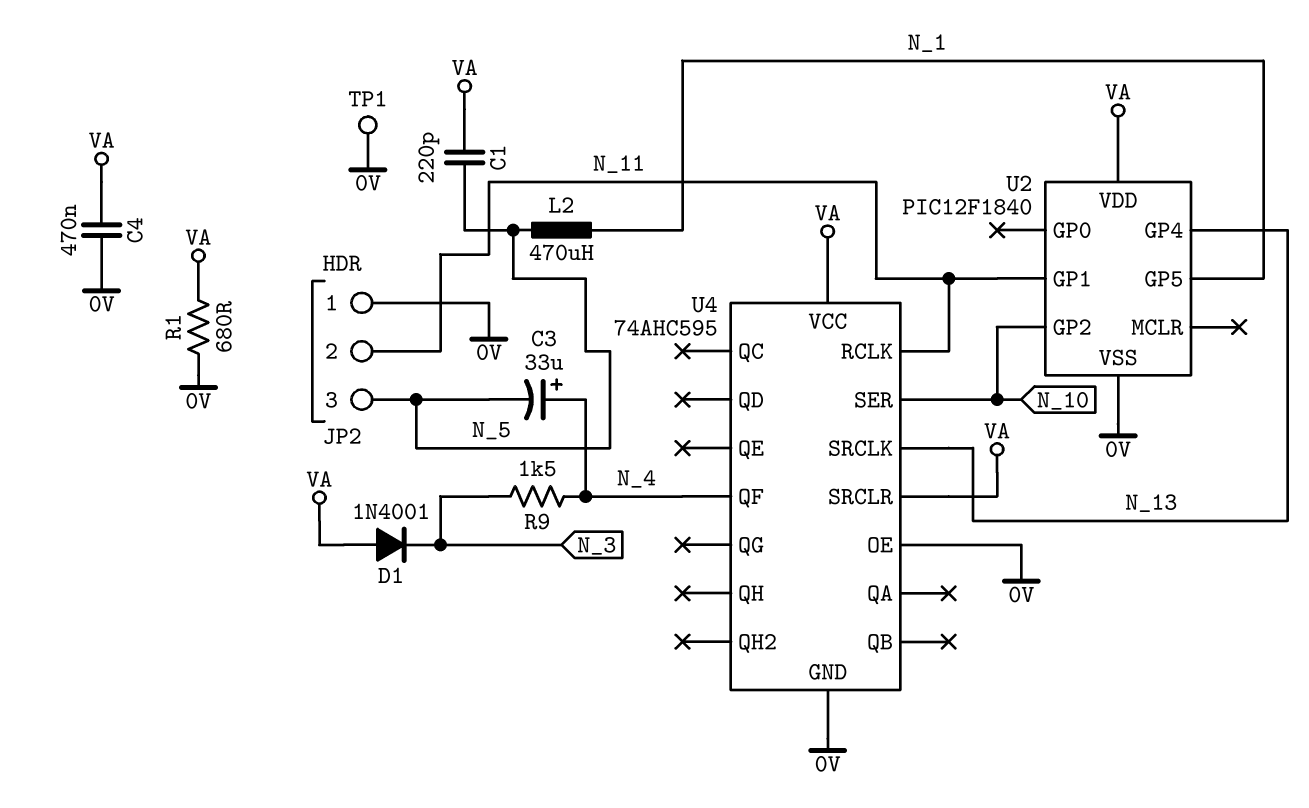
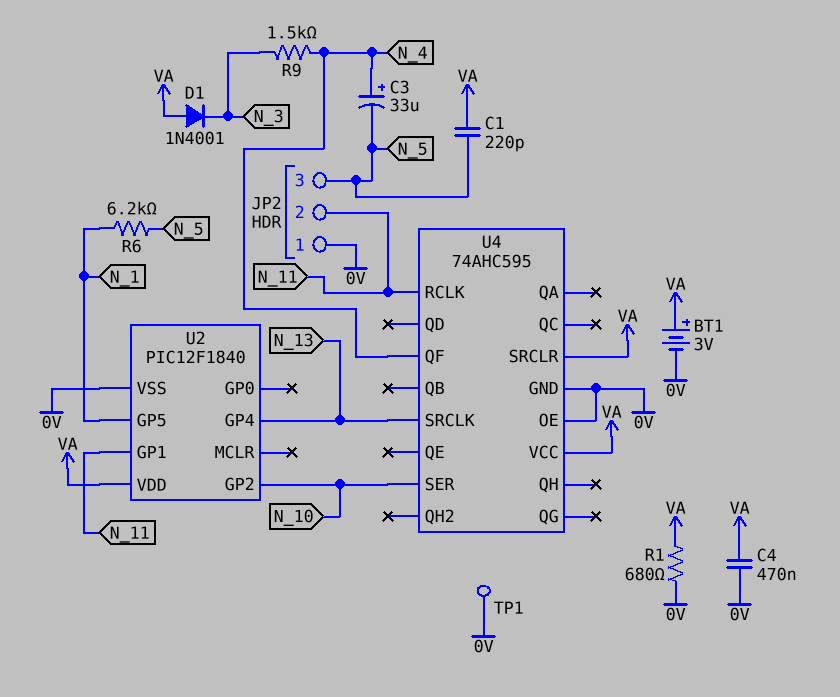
BT1: none -> 3V (plus VA, minus 0V)
L2: 470uH (N_1, N_5) -> none
R6: none -> 6.2k (N_1, N_5)

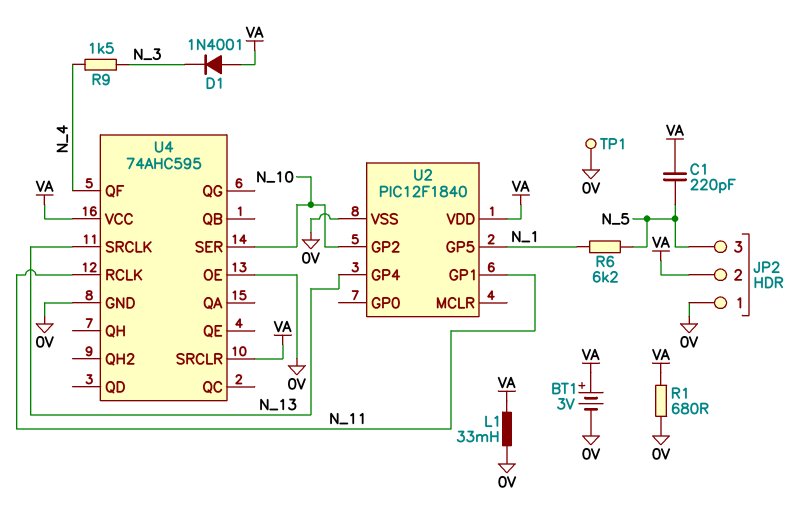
C3: 33uF (plus N_4, minus N_5) -> none
C4: 470nF (0V, VA) -> none
JP2 pin 2: N_11 -> VA
L1: none -> 33mH (0V, VA)

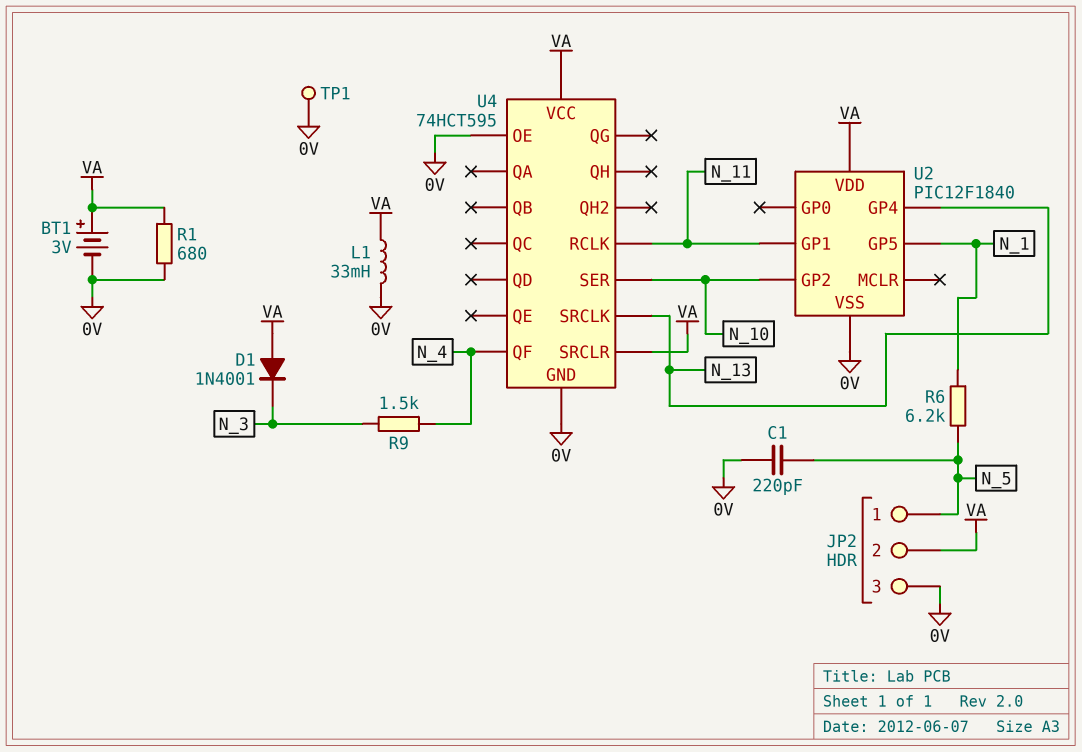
C1: 220pF (N_5, VA) -> 220pF (0V, N_5)
JP2 pin 1: 0V -> N_5
JP2 pin 3: N_5 -> 0V
U4: 74AHC595 -> 74HCT595

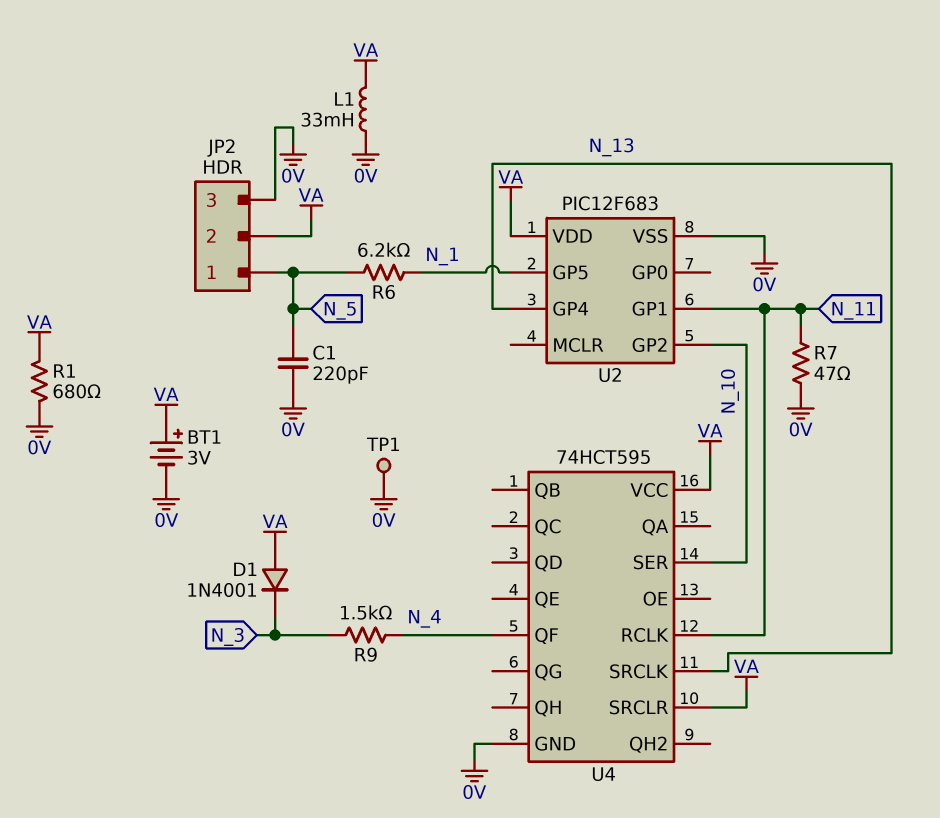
R7: none -> 47 (0V, N_11)
U2: PIC12F1840 -> PIC12F683
U4 pin OE: 0V -> none

